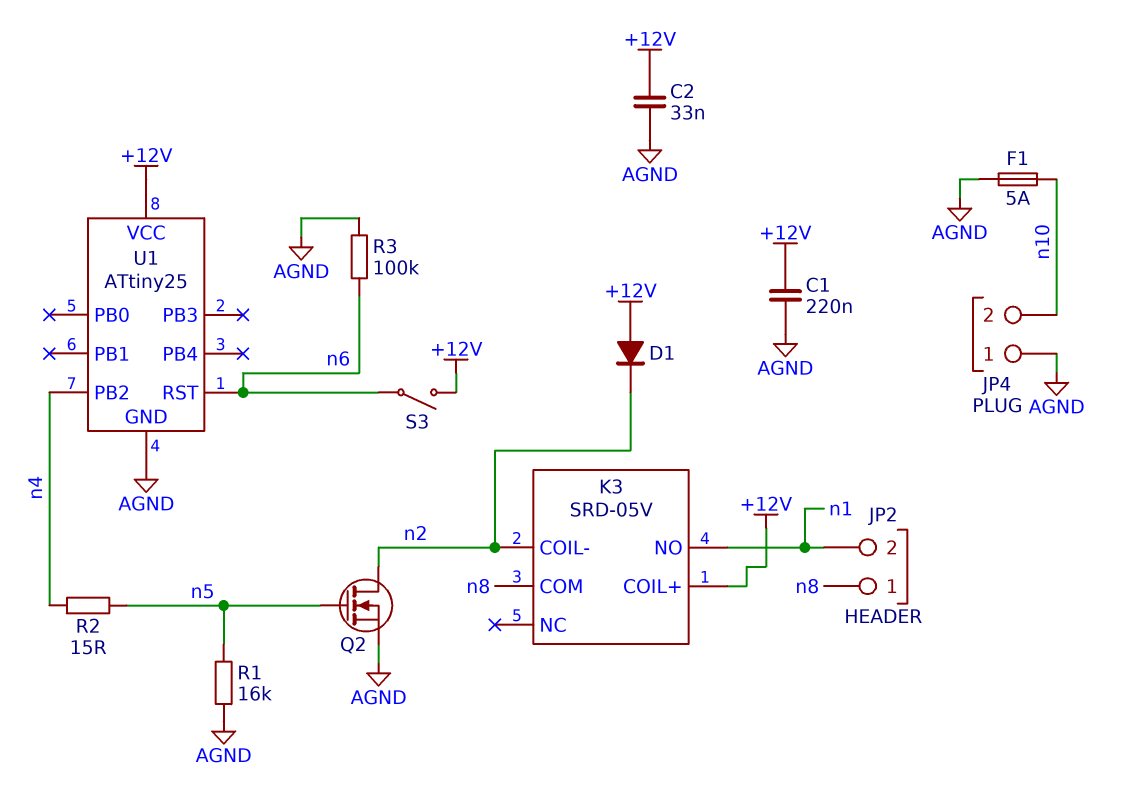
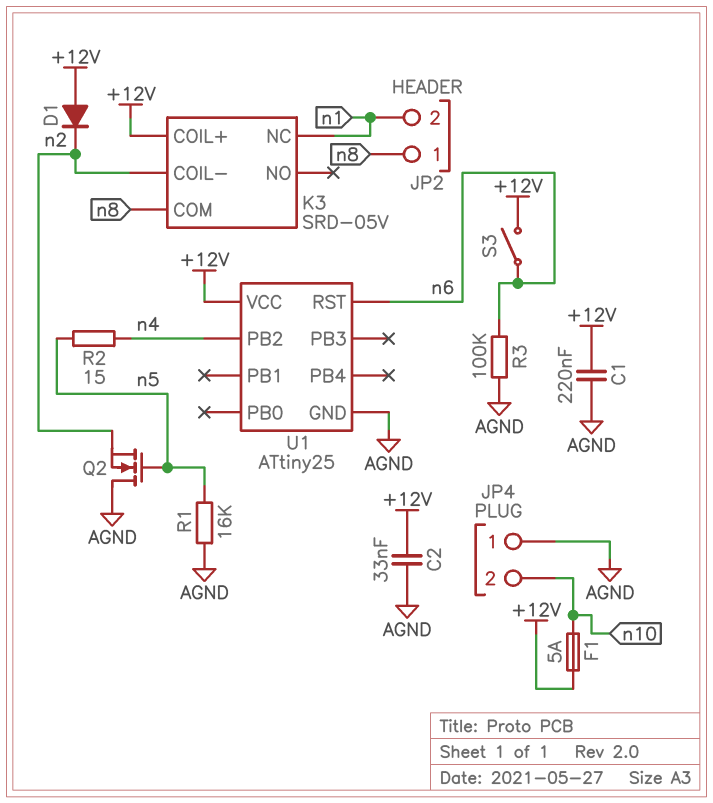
F1: 5A (AGND, n10) -> 5A (+12V, n10)
K3 pin NC: none -> n1
K3 pin NO: n1 -> none
Q2: NMOS (G n5, D n2, S AGND) -> NMOS (G n5, D AGND, S n2)

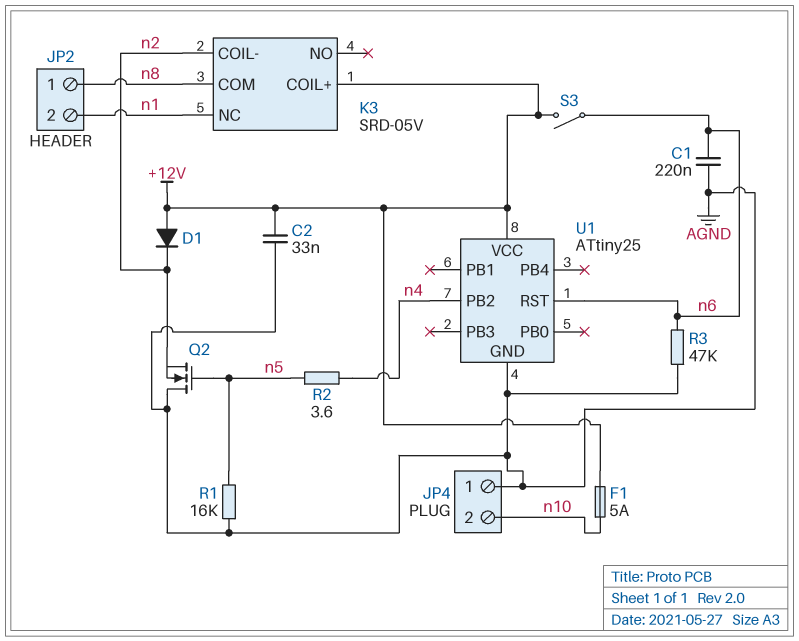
C1: 220nF (+12V, AGND) -> 220nF (AGND, n6)
R2: 15 (n4, n5) -> 3.6 (n4, n5)
R3: 100k (AGND, n6) -> 47k (AGND, n6)

